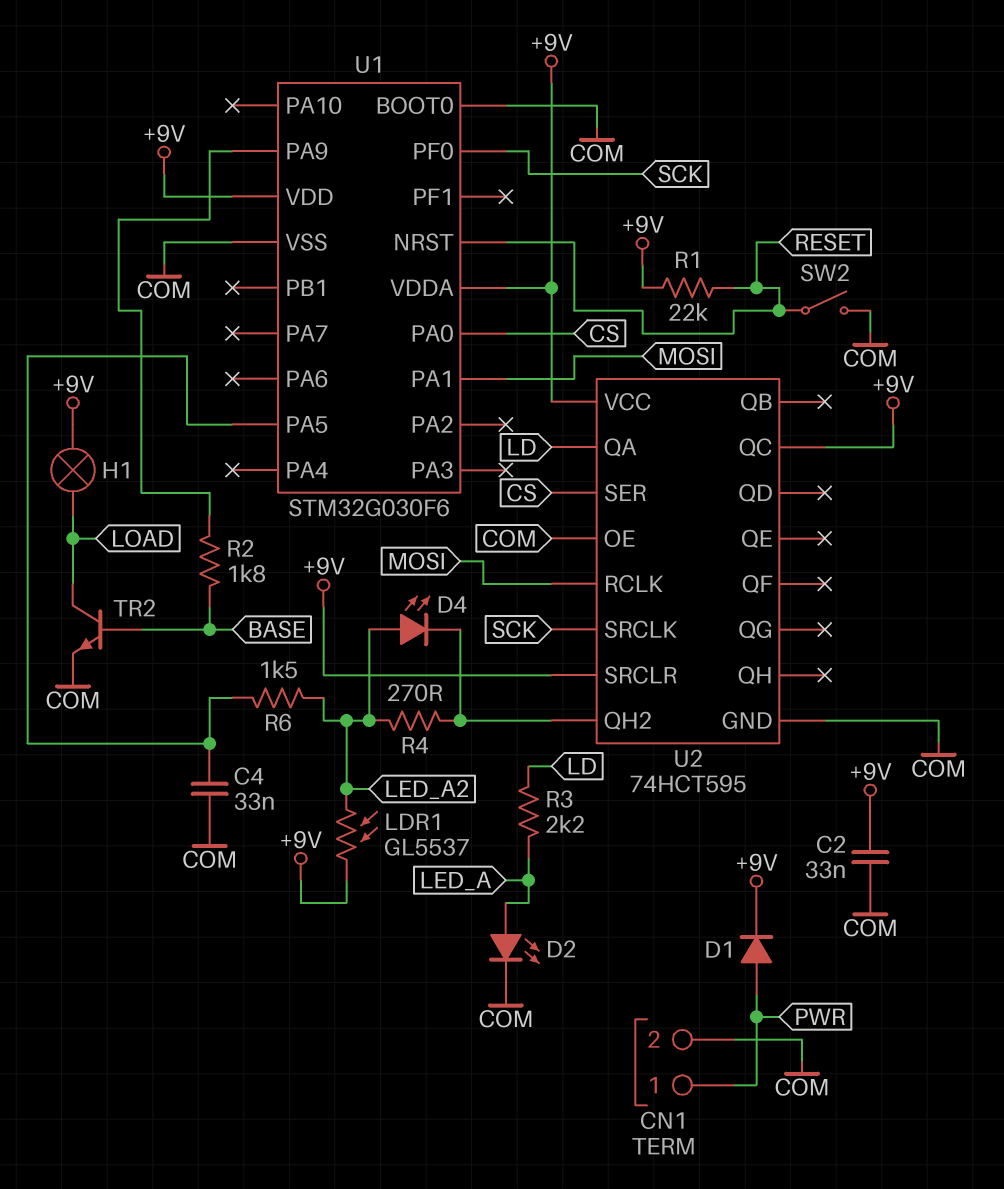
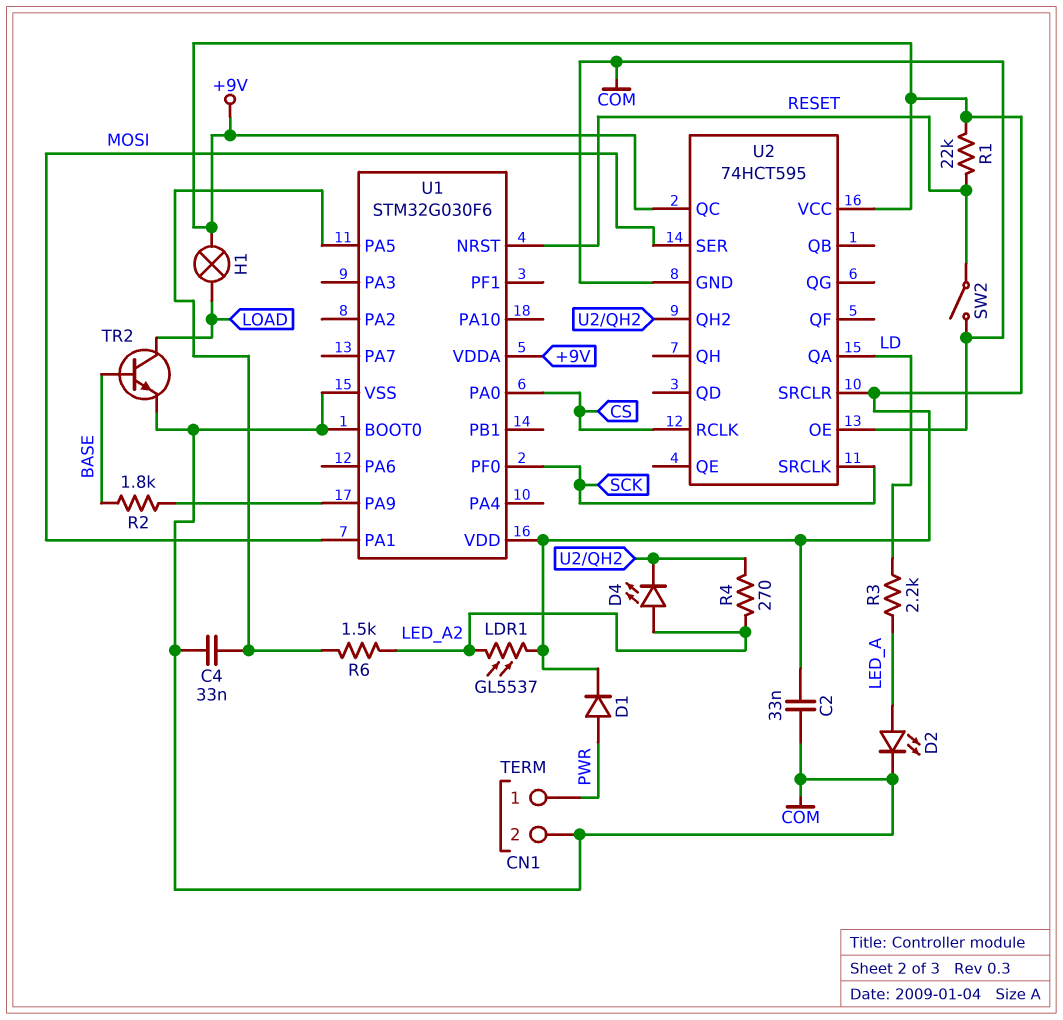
U2 pin RCLK: MOSI -> CS
U2 pin SER: CS -> MOSI

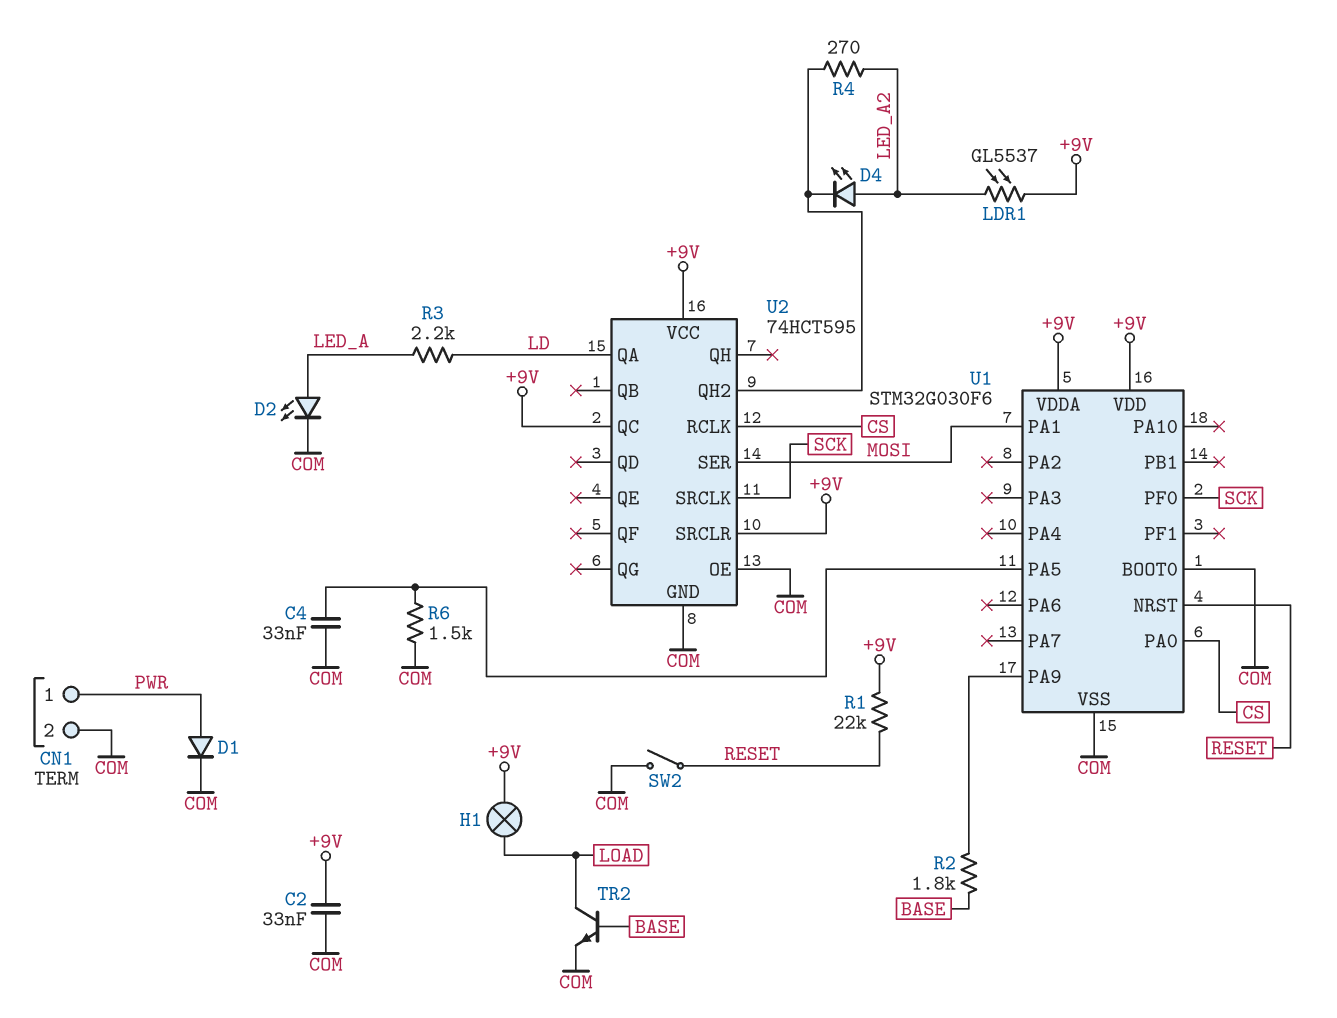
D1: diode (A PWR, K +9V) -> diode (A PWR, K COM)
R6: 1.5k (LED_A2, U1/PA5) -> 1.5k (COM, U1/PA5)

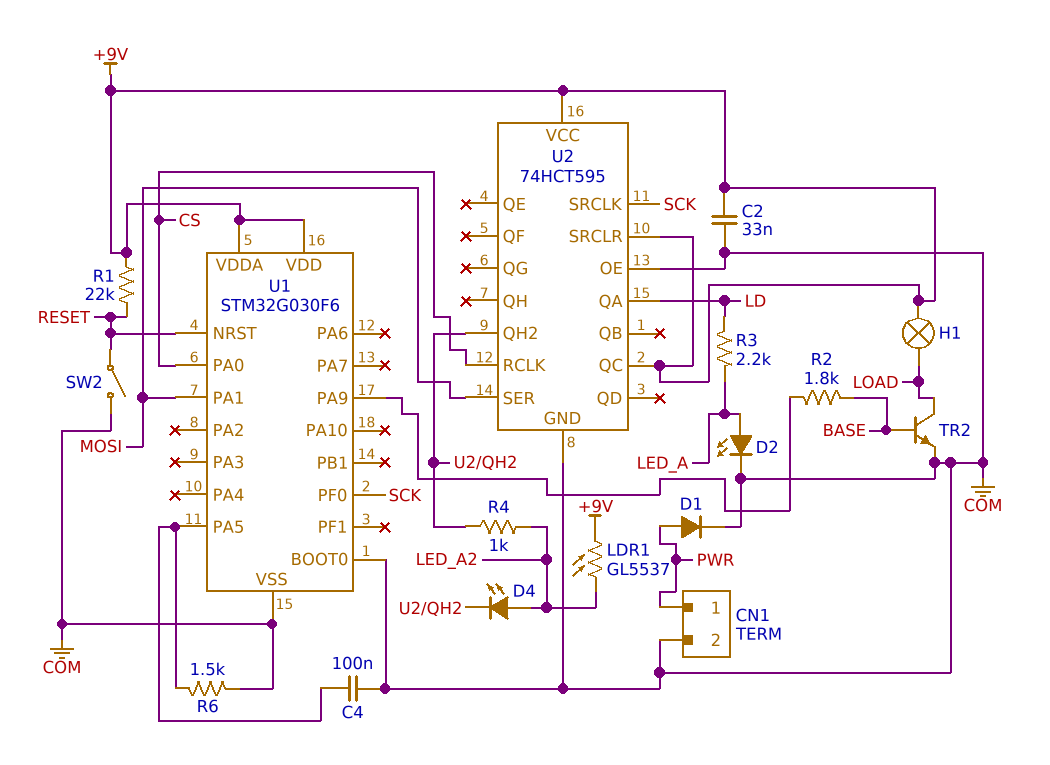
C4: 33nF (COM, U1/PA5) -> 100nF (COM, U1/PA5)
R4: 270 (LED_A2, U2/QH2) -> 1k (LED_A2, U2/QH2)

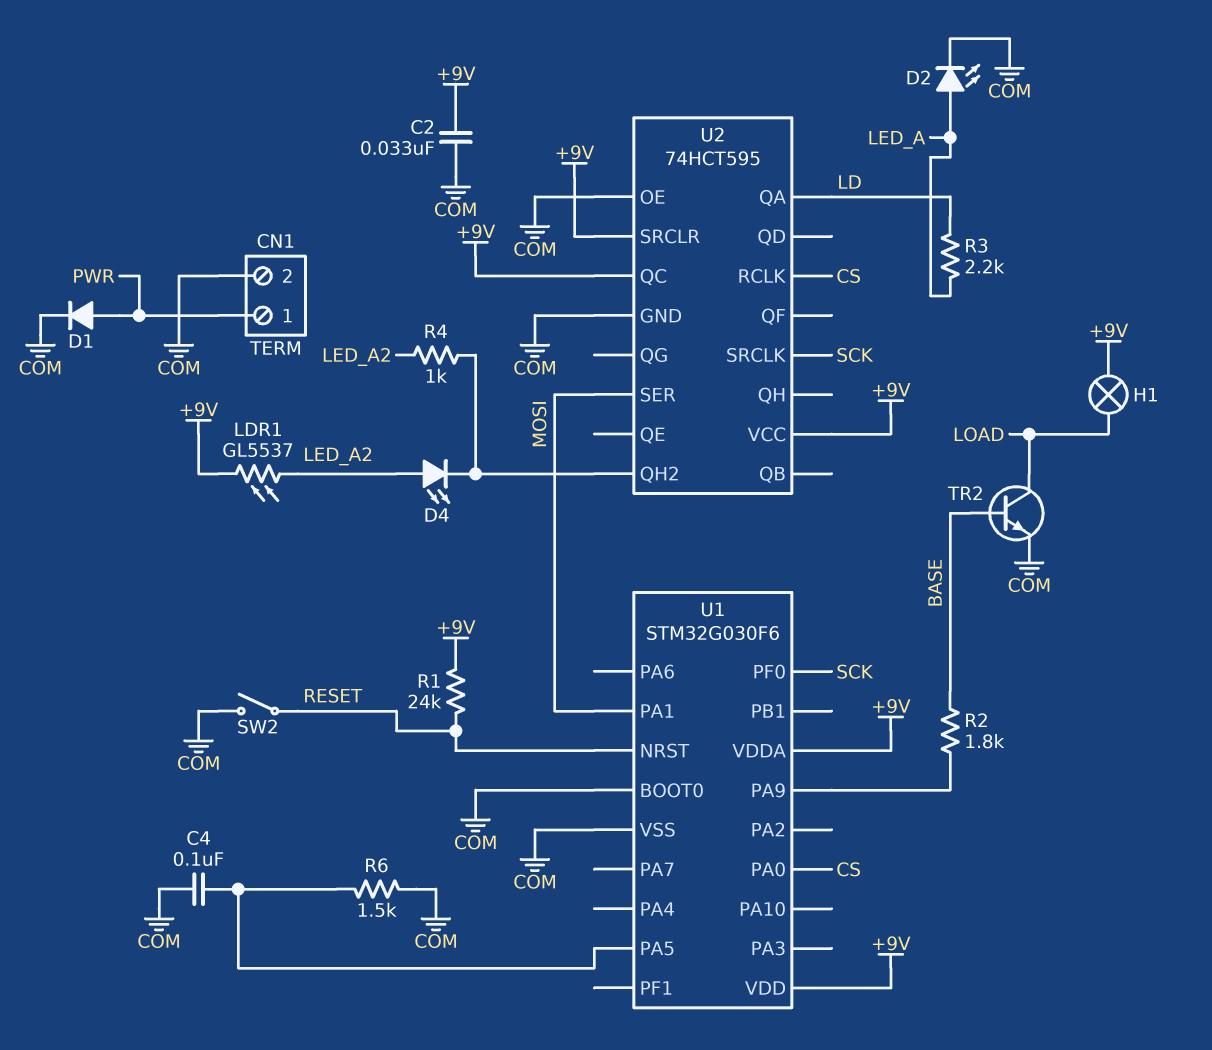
R1: 22k (+9V, RESET) -> 24k (+9V, RESET)

